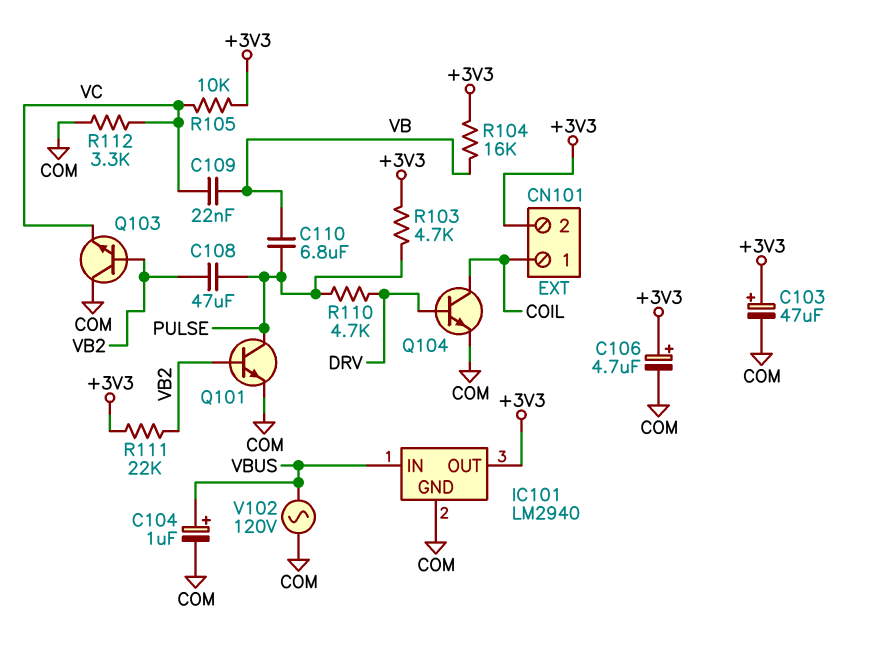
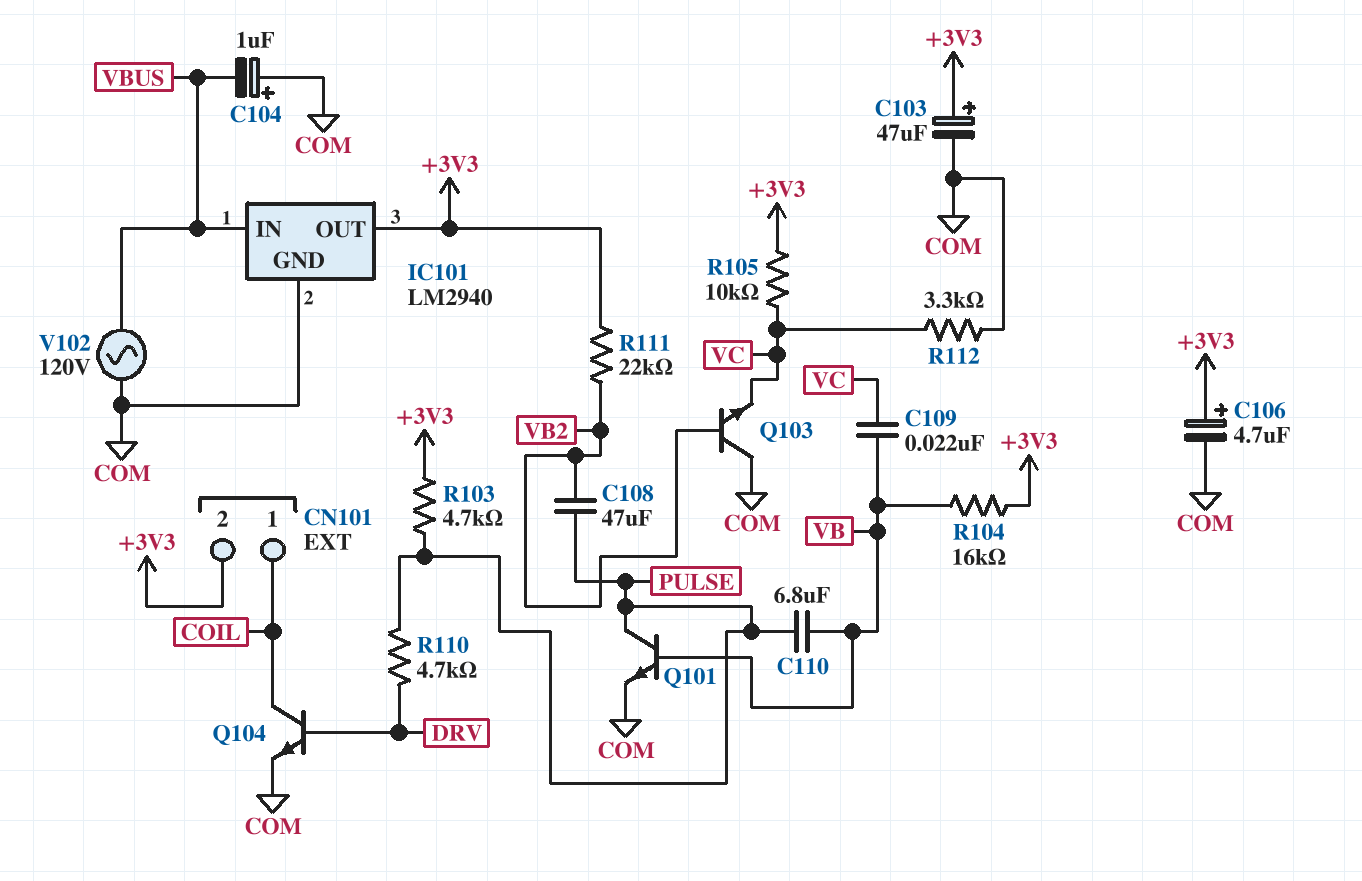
C104: 1uF (plus VBUS, minus COM) -> 1uF (plus COM, minus VBUS)
Q101: NPN (B VB2, C PULSE, E COM) -> NPN (B VB, C PULSE, E COM)

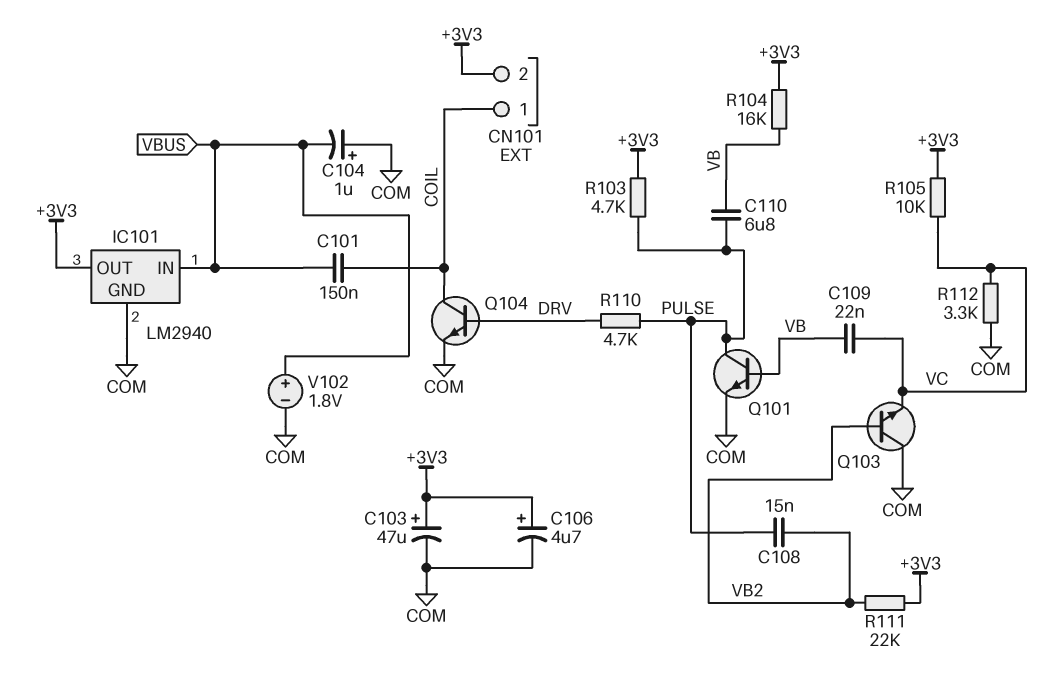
C101: none -> 150nF (COIL, VBUS)
C108: 47uF (PULSE, VB2) -> 15nF (PULSE, VB2)
V102: AC 120V (COM, VBUS) -> 1.8V (plus VBUS, minus COM)

